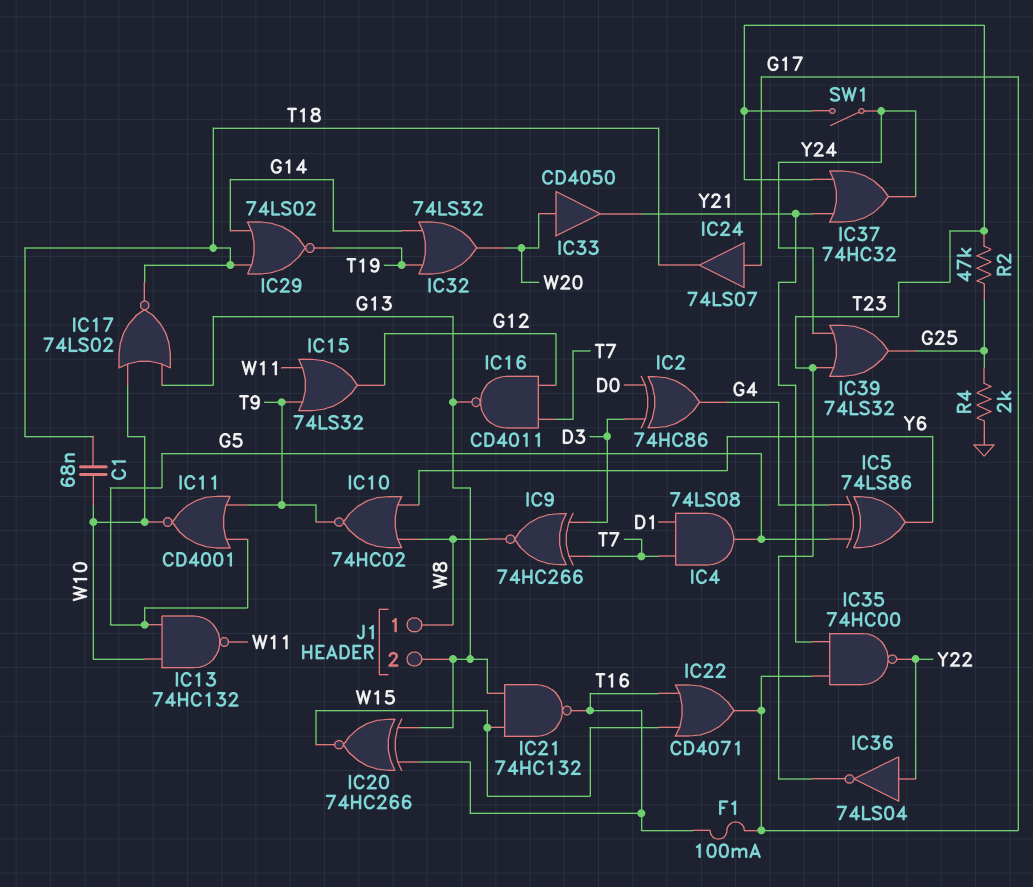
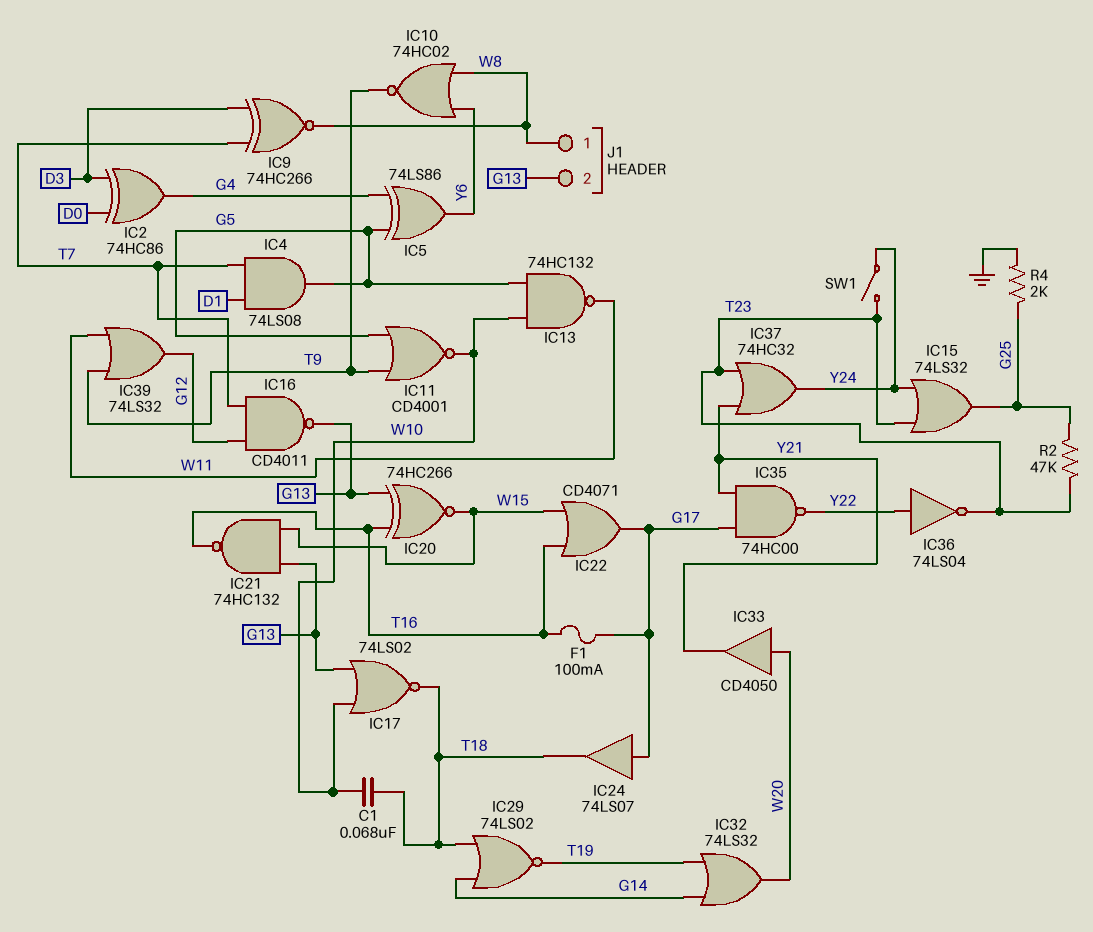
IC15: OR 74LS32 (in T9, in W11, out G12) -> OR 74LS32 (in T23, in Y24, out G25)
IC39: OR 74LS32 (in T23, in Y24, out G25) -> OR 74LS32 (in T9, in W11, out G12)

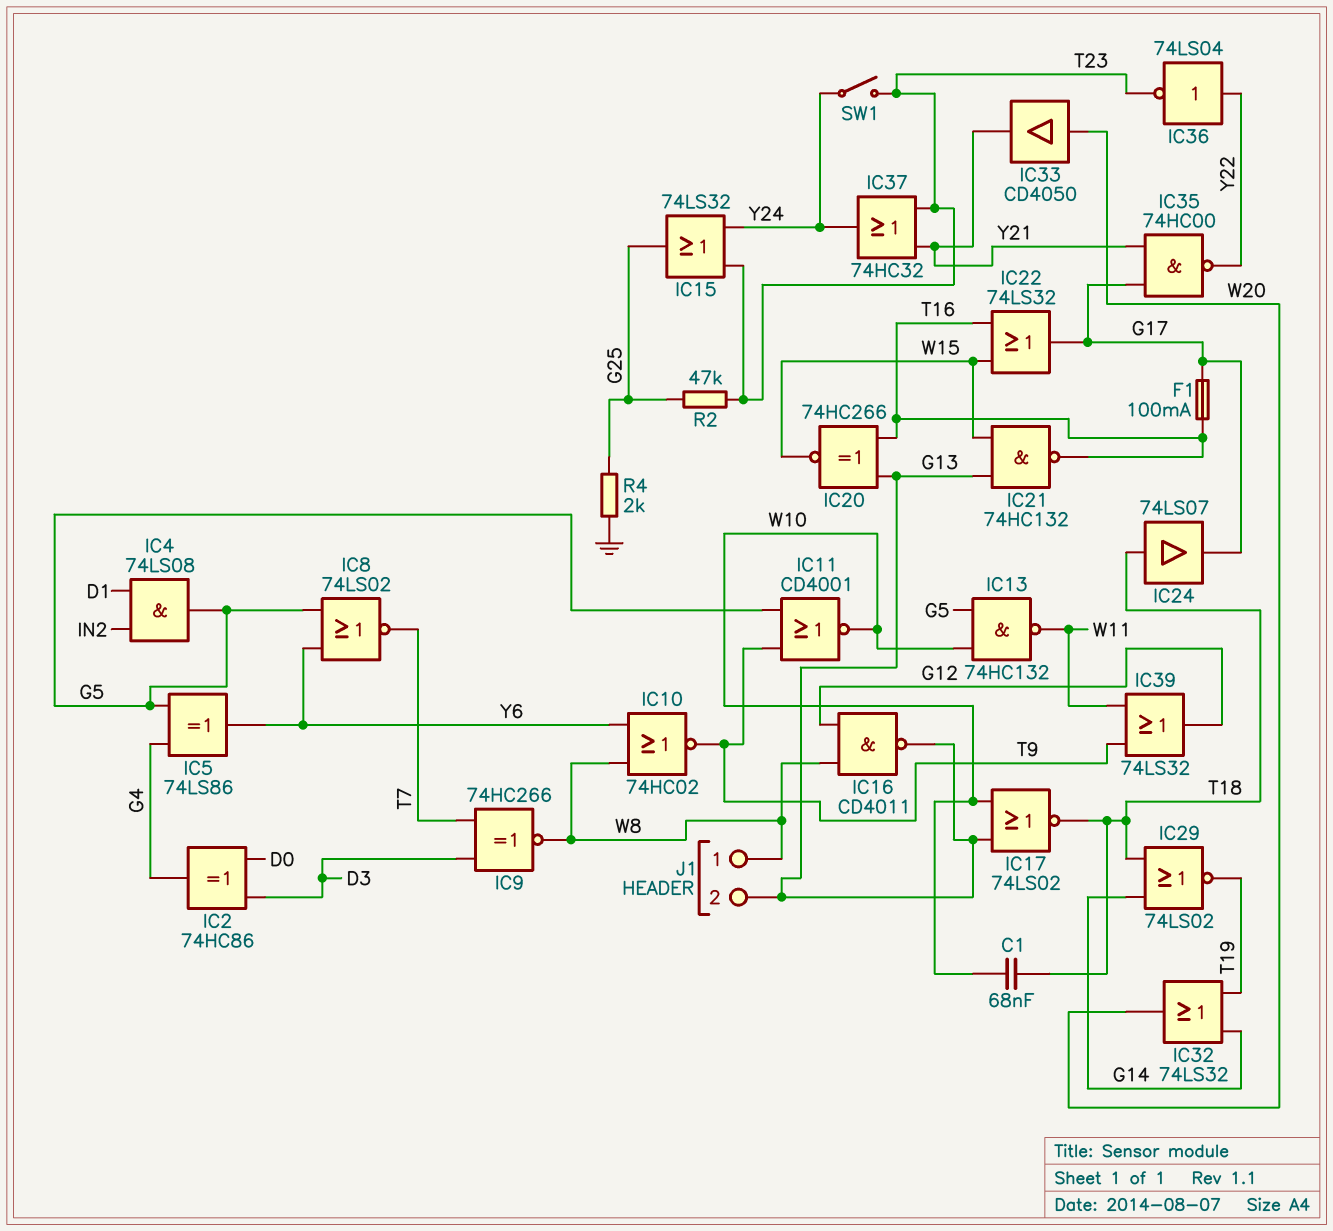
IC4: AND 74LS08 (in D1, in T7, out G5) -> AND 74LS08 (in D1, in IN2, out G5)
IC8: none -> NOR 74LS02 (in G5, in Y6, out T7)
IC16: NAND CD4011 (in G12, in T7, out G13) -> NAND CD4011 (in G12, in W8, out G13)
IC22: OR CD4071 (in T16, in W15, out G17) -> OR 74LS32 (in T16, in W15, out G17)
IC24: buffer 74LS07 (in G17, out T18) -> buffer 74LS07 (in T18, out G17)

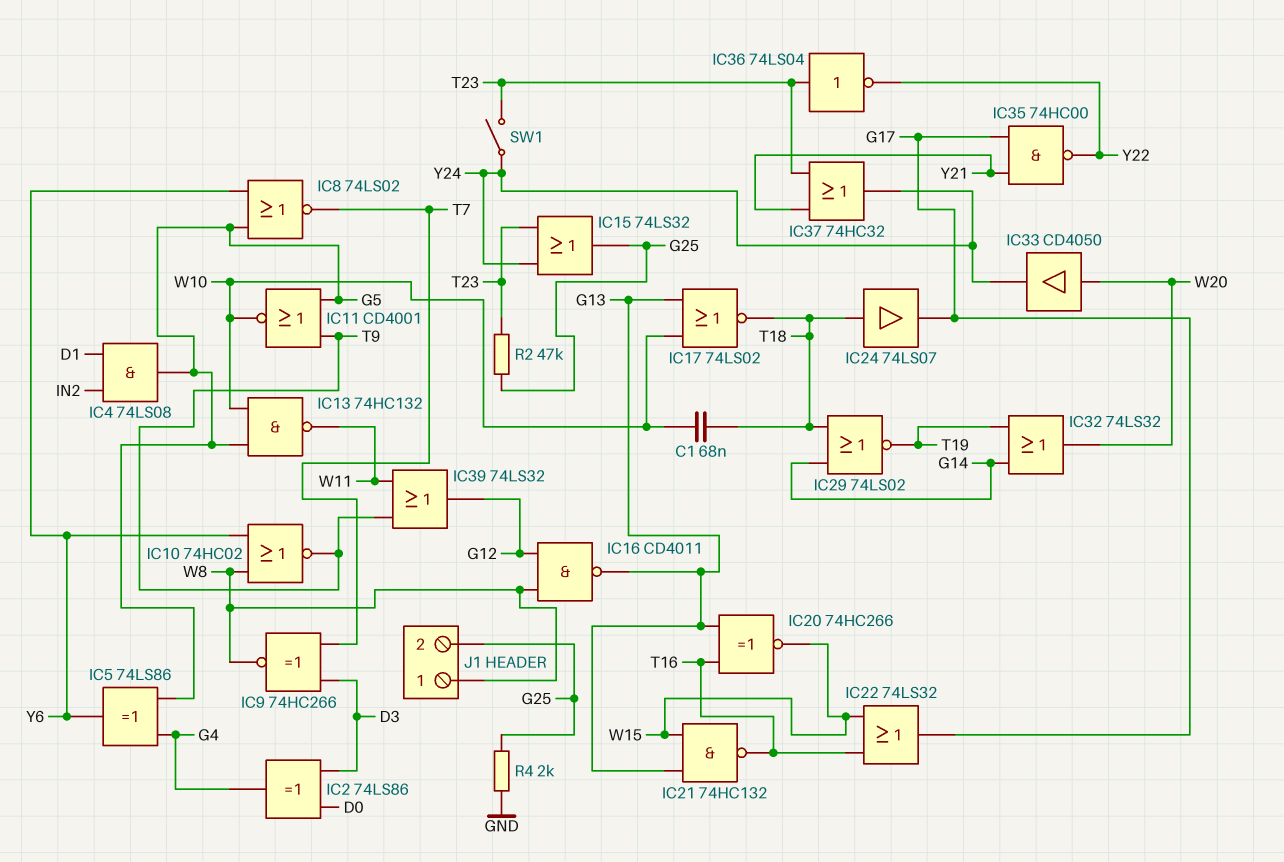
F1: 100mA (G17, T16) -> none
IC2: XOR 74HC86 (in D0, in D3, out G4) -> XOR 74LS86 (in D0, in D3, out G4)
IC33: buffer CD4050 (in W20, out Y21) -> buffer CD4050 (in W20, out Y24)
IC36: NOT 74LS04 (in Y22, out T23) -> NOT 74LS04 (in T23, out Y22)
J1 pin 2: G13 -> G25

